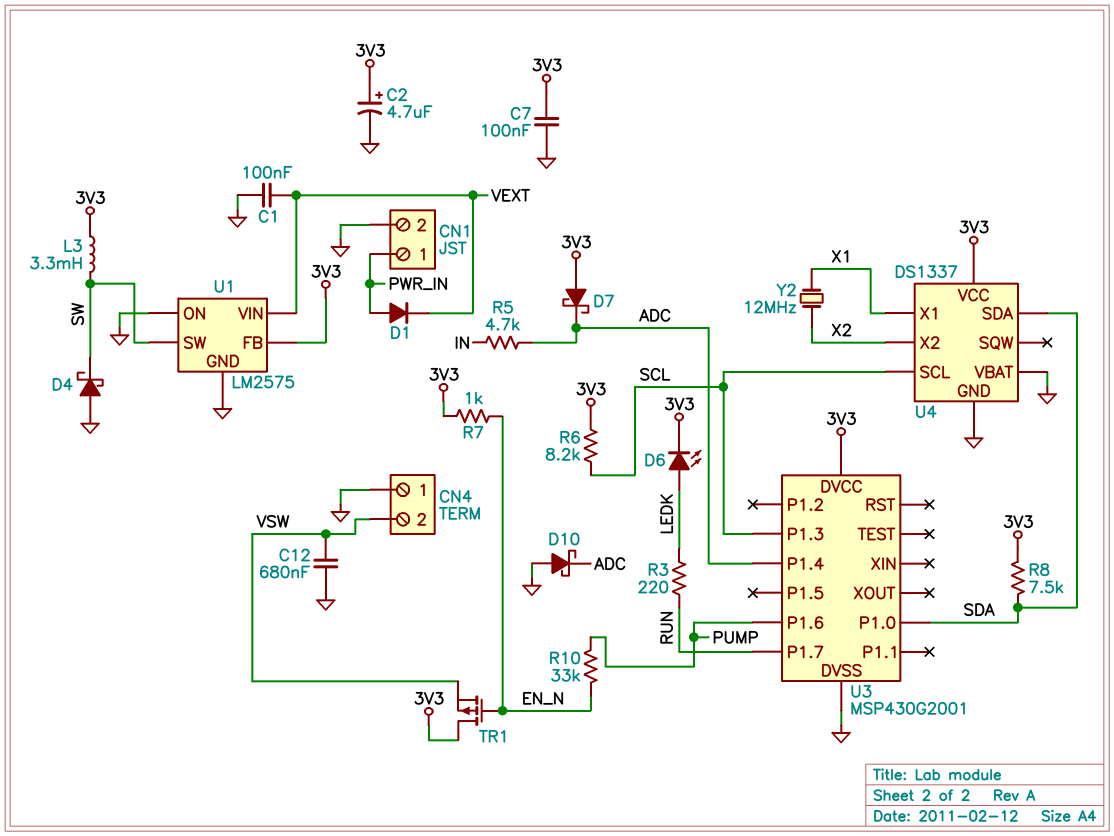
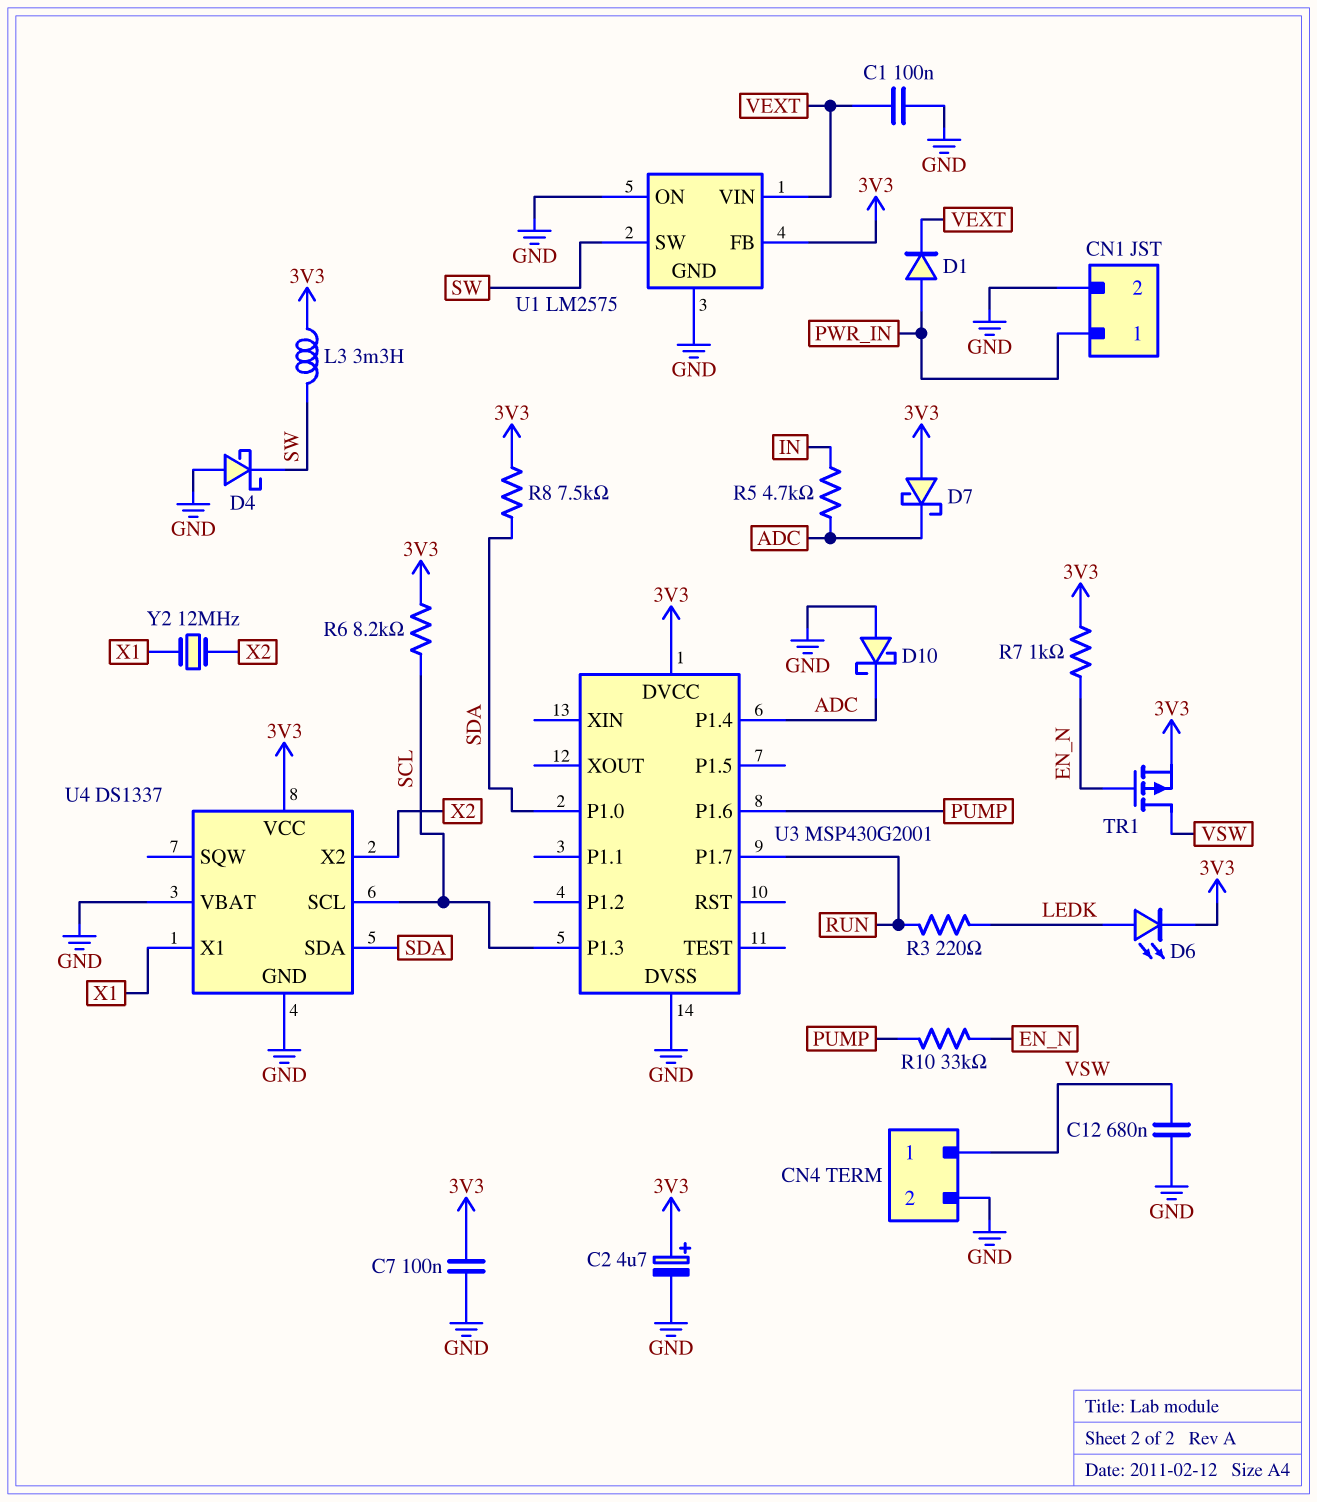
CN4 pin 1: GND -> VSW
CN4 pin 2: VSW -> GND
TR1: PMOS (G EN_N, D 3V3, S VSW) -> PMOS (G EN_N, D VSW, S 3V3)

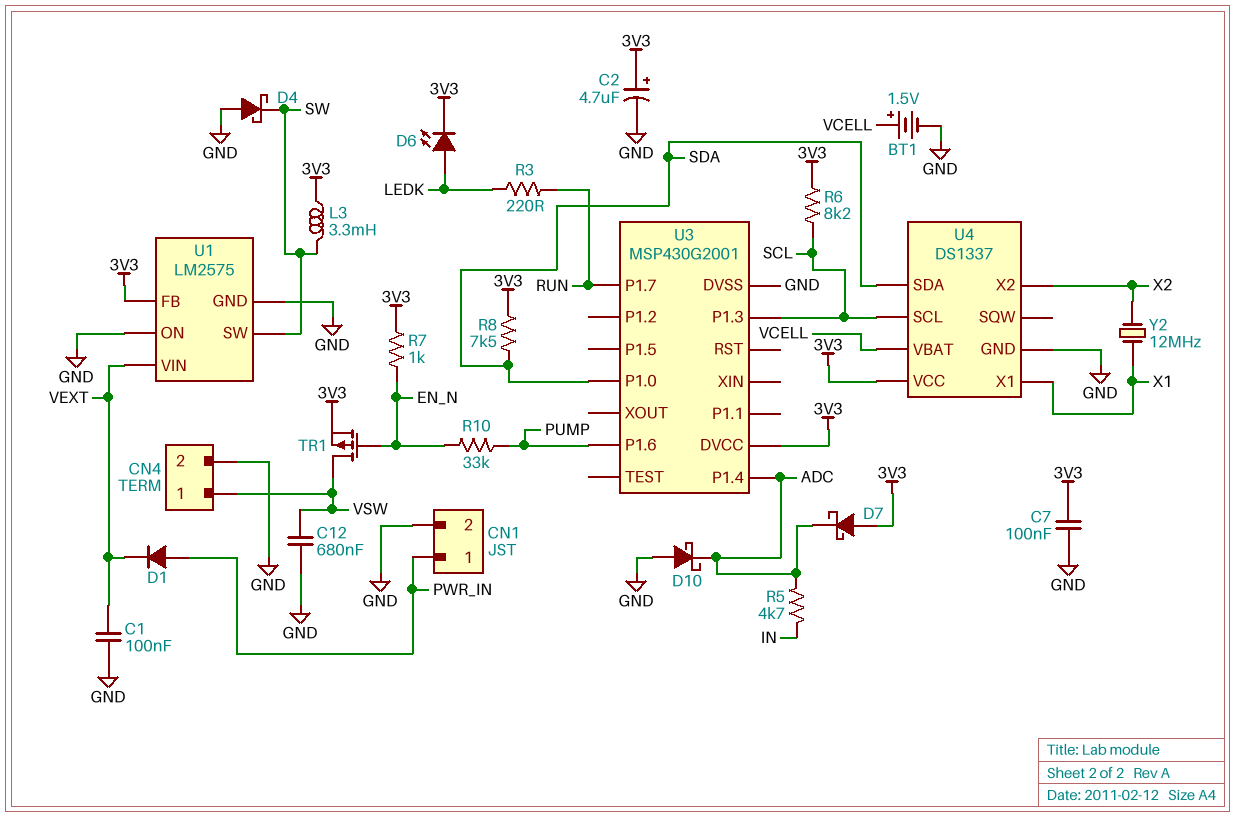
BT1: none -> 1.5V (plus VCELL, minus GND)
U4 pin VBAT: GND -> VCELL

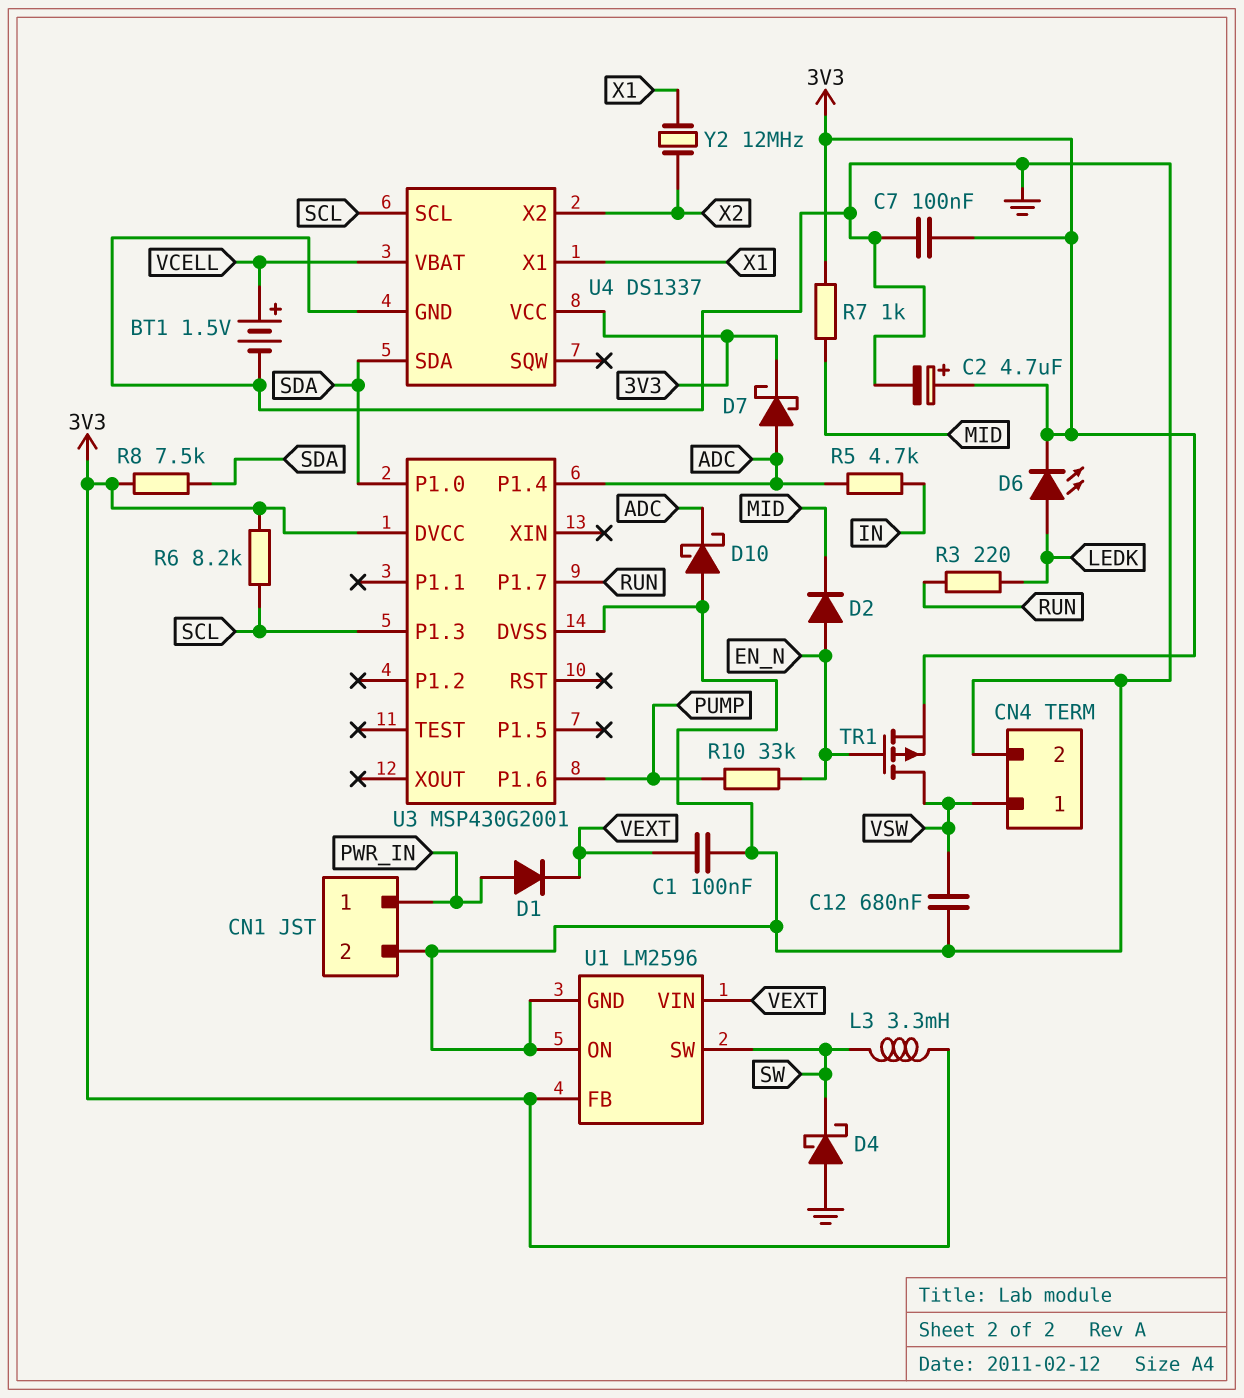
D2: none -> diode (A EN_N, K MID)
D7: schottky (A 3V3, K ADC) -> schottky (A ADC, K 3V3)
R7: 1k (3V3, EN_N) -> 1k (3V3, MID)
U1: LM2575 -> LM2596

